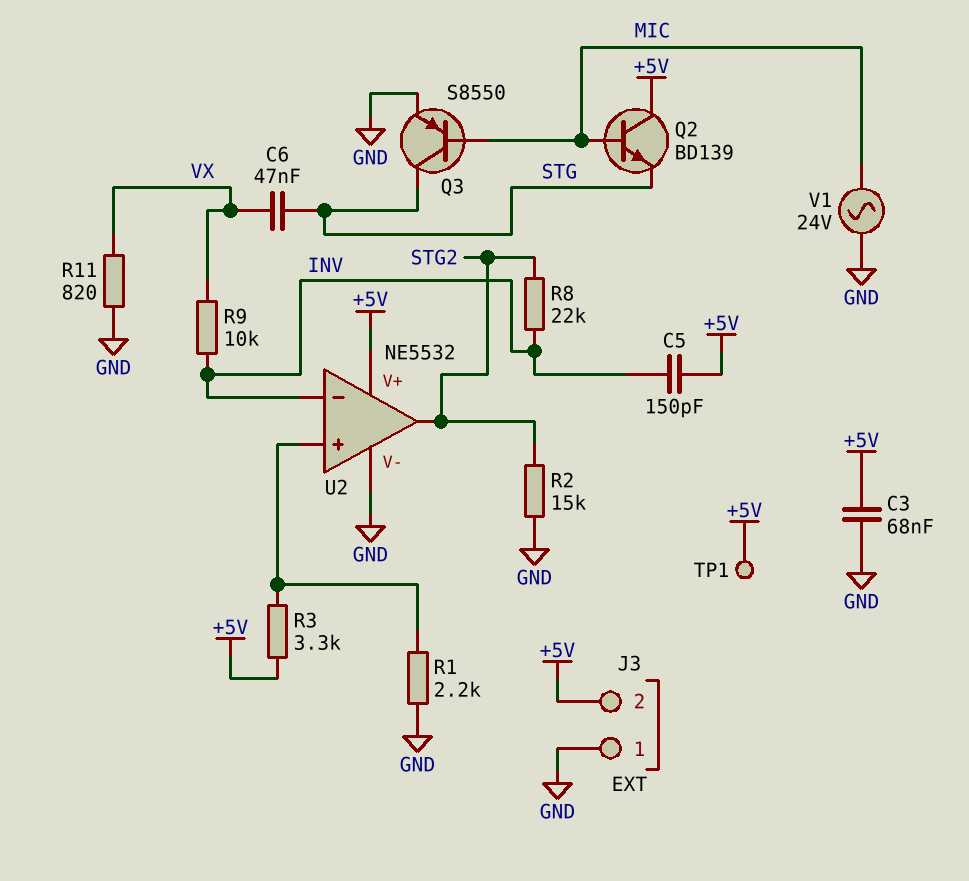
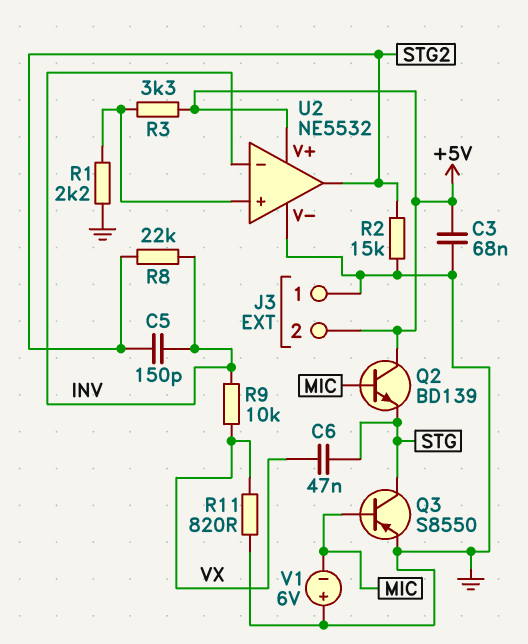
C5: 150pF (+5V, INV) -> 150pF (INV, STG2)
TP1: test point (+5V) -> none
V1: AC 24V (GND, MIC) -> 6V (plus GND, minus MIC)

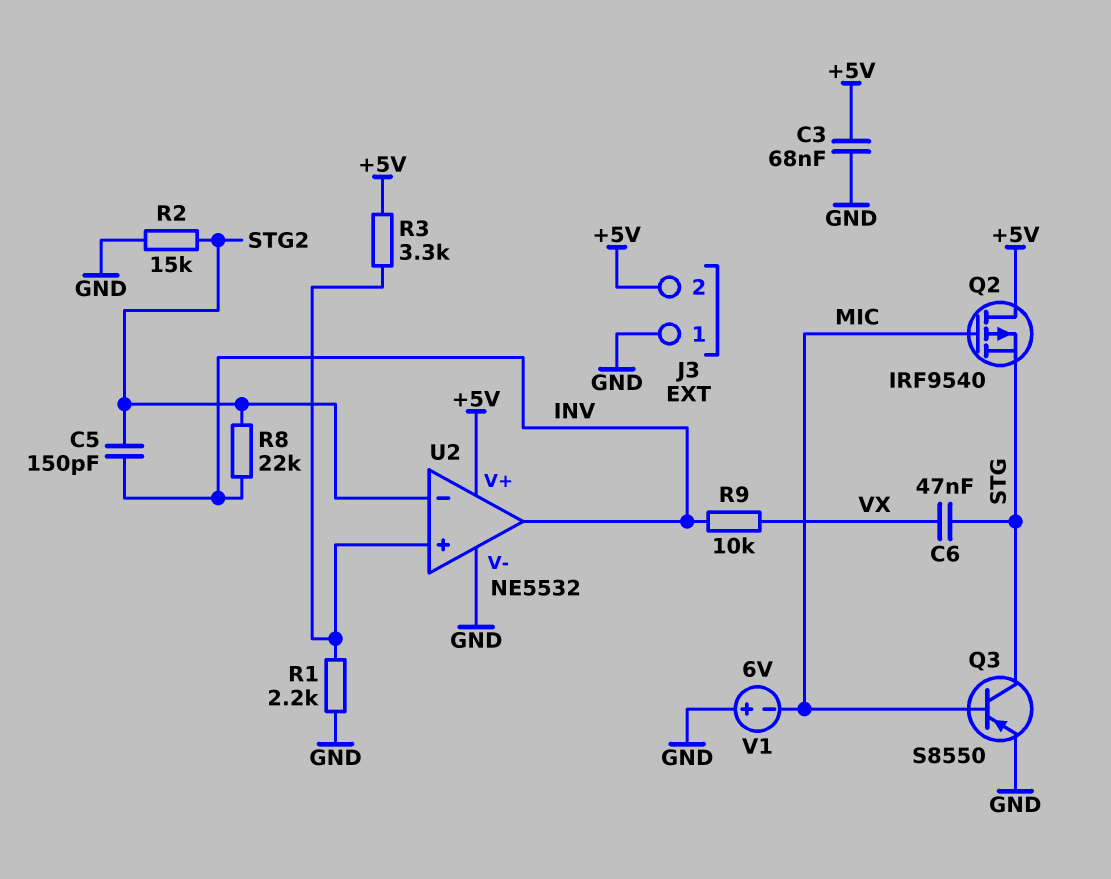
Q2: NPN BD139 (B MIC, C +5V, E STG) -> PMOS IRF9540 (G MIC, D +5V, S STG)
R11: 820 (GND, VX) -> none
U2 pin in-: INV -> STG2
U2 pin out: STG2 -> INV

